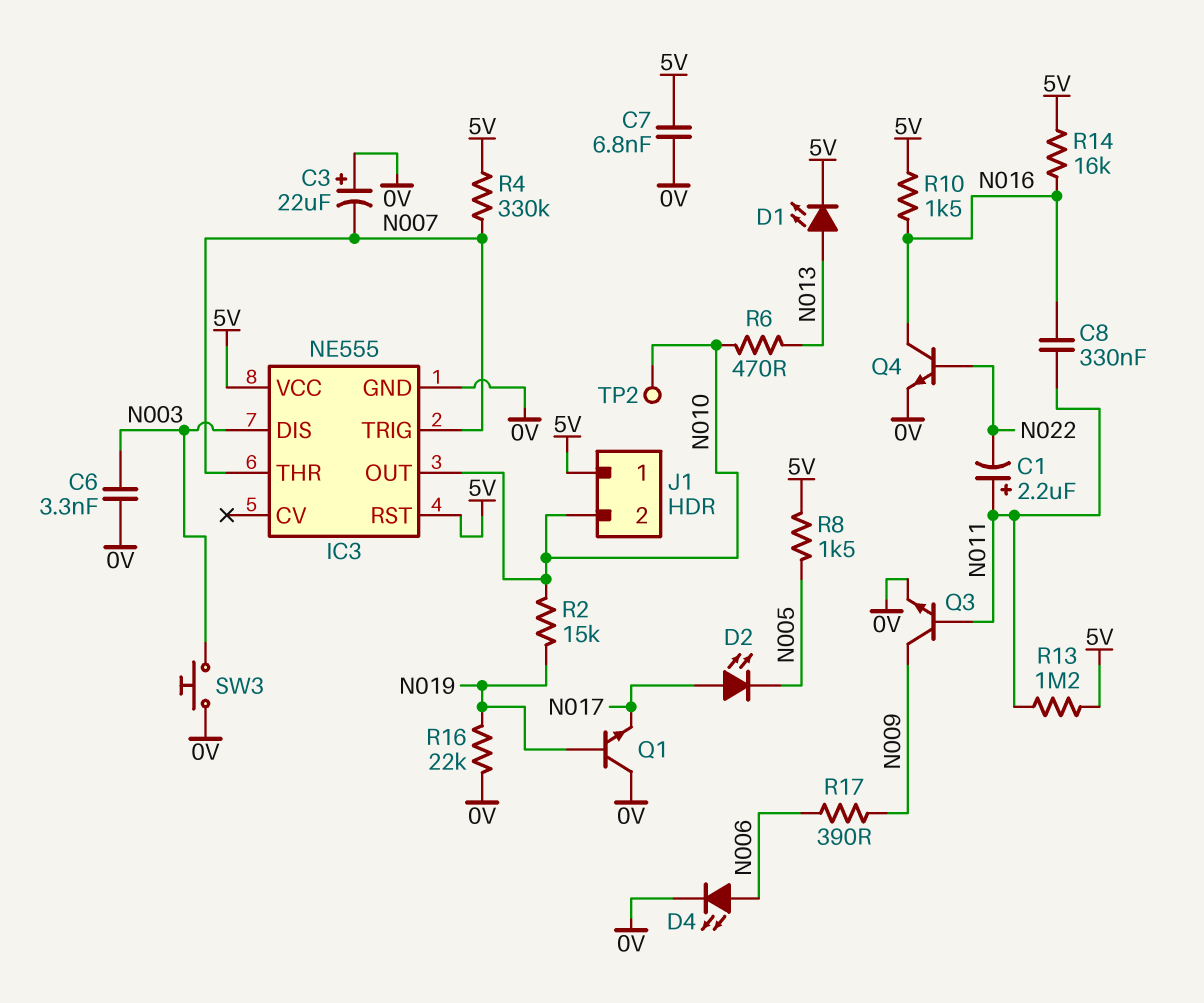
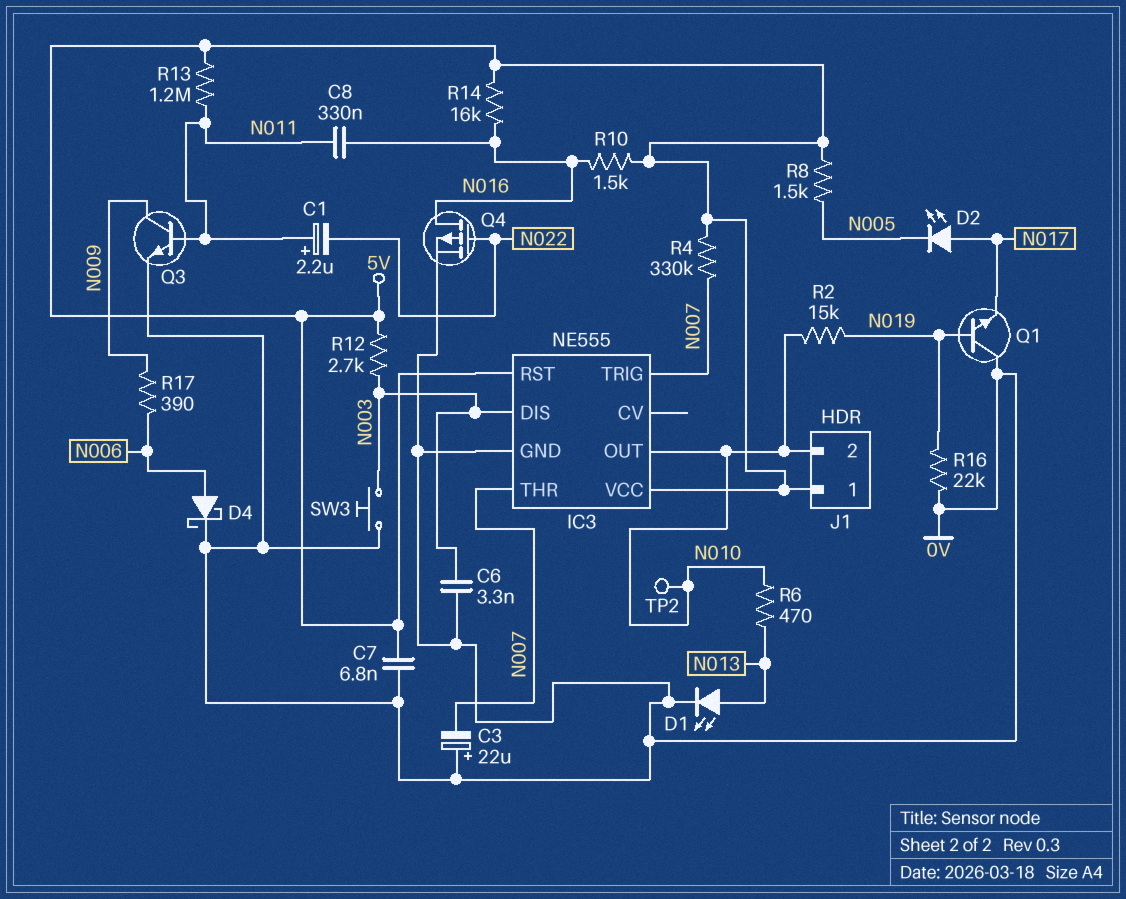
D1: LED (A N013, K 5V) -> LED (A N013, K 0V)
D4: LED (A N006, K 0V) -> schottky (A N006, K 0V)
Q4: NPN (B N022, C N016, E 0V) -> PMOS (G N022, D N016, S 0V)
R12: none -> 2.7k (5V, N003)

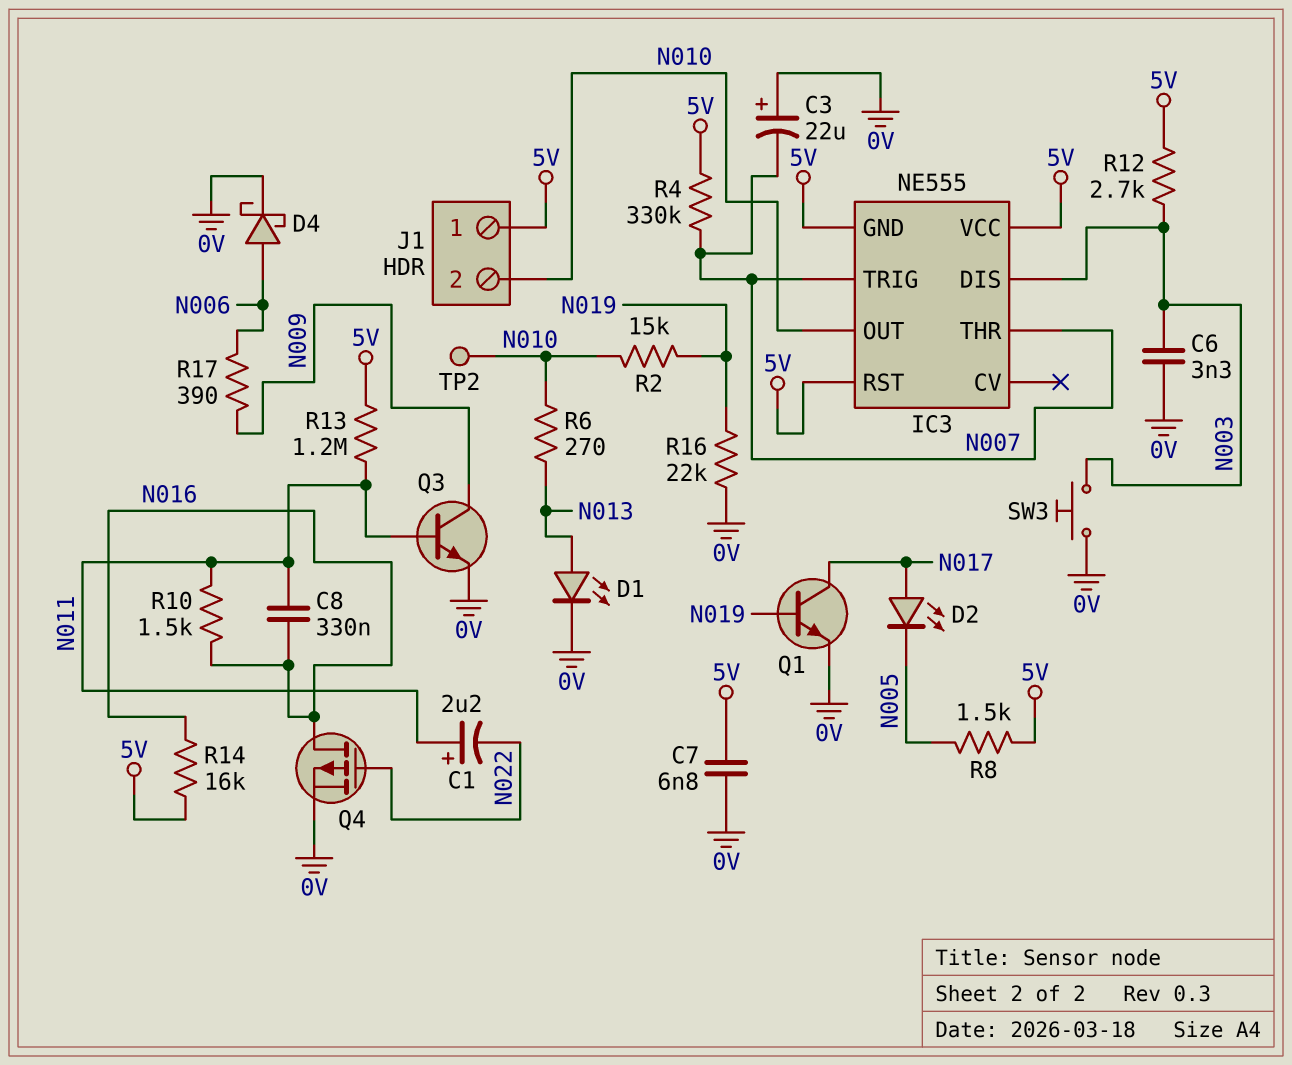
IC3 pin GND: 0V -> 5V
Q1: NPN (B N019, C 0V, E N017) -> NPN (B N019, C N017, E 0V)
R6: 470 (N010, N013) -> 270 (N010, N013)
R10: 1.5k (5V, N016) -> 1.5k (N011, N016)

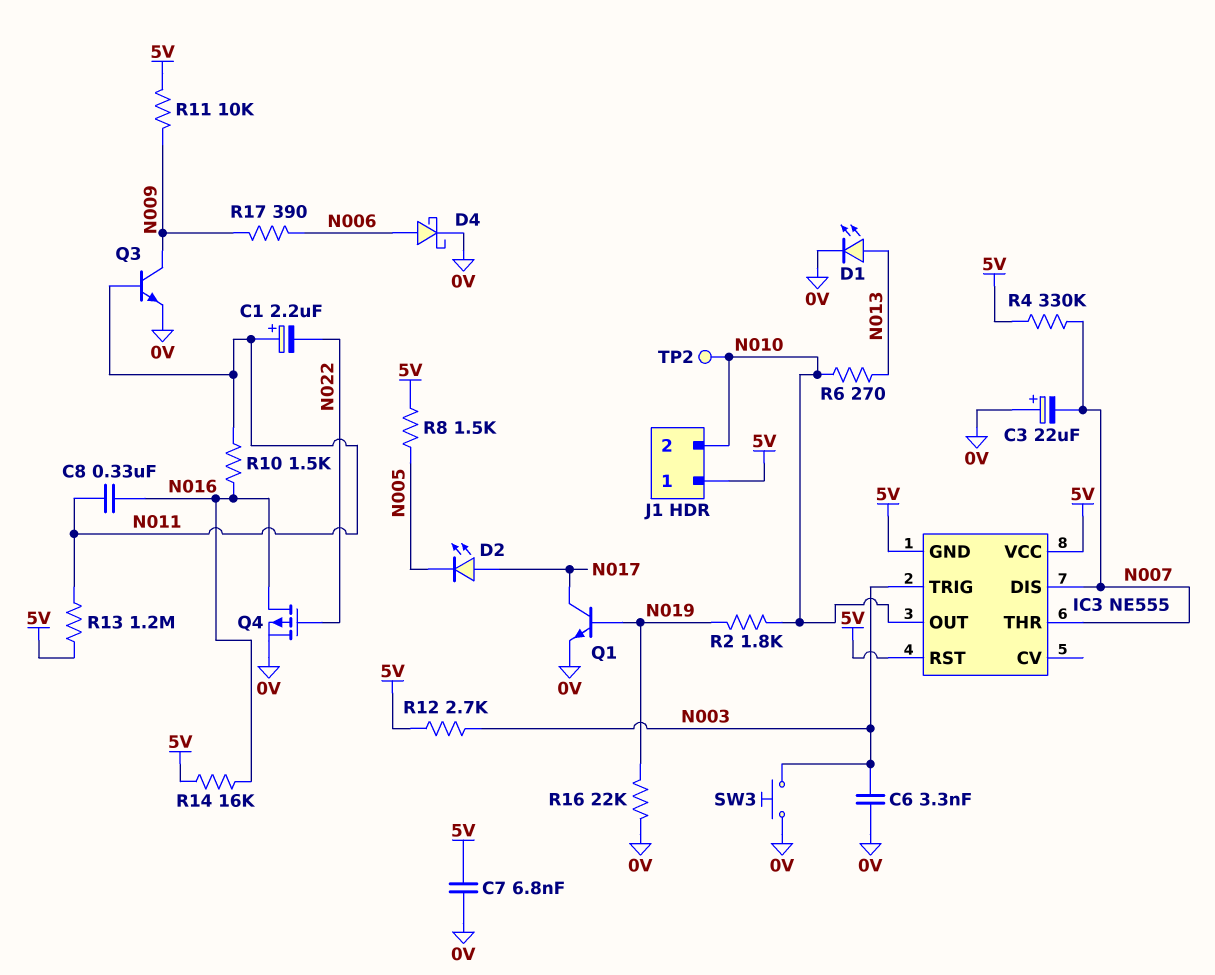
IC3 pin DIS: N003 -> N007
IC3 pin TRIG: N007 -> N003
R2: 15k (N010, N019) -> 1.8k (N010, N019)
R11: none -> 10k (5V, N009)

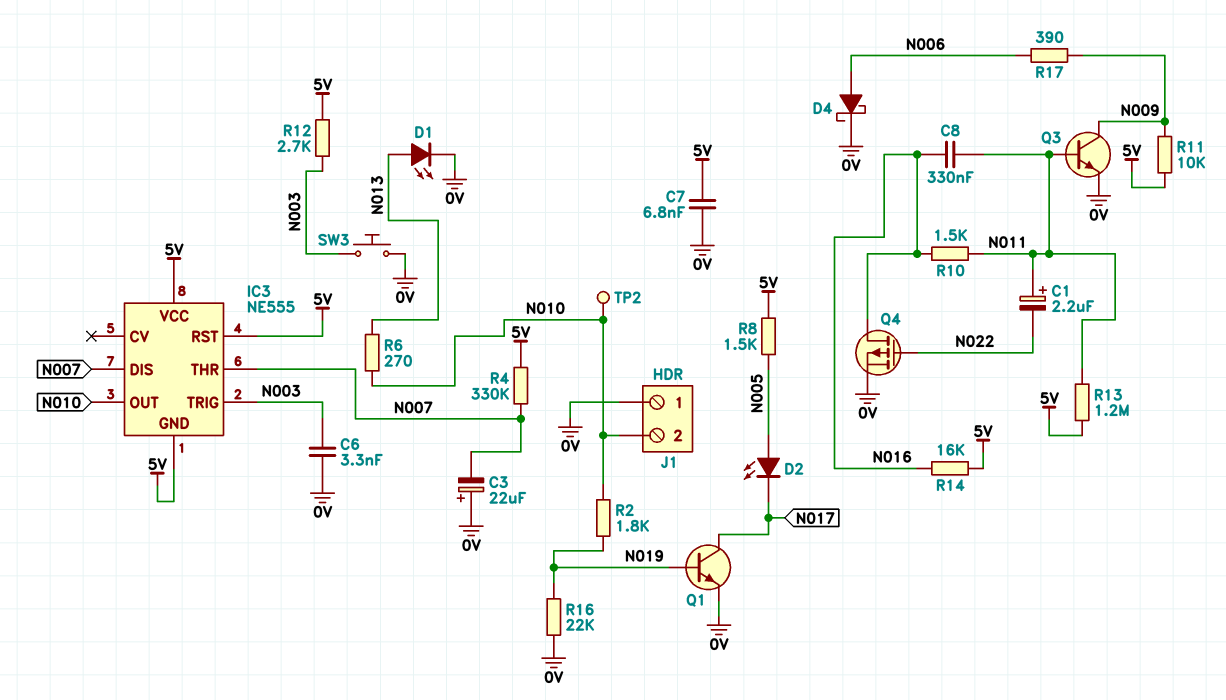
D2: LED (A N017, K N005) -> LED (A N005, K N017)
J1 pin 1: 5V -> 0V

